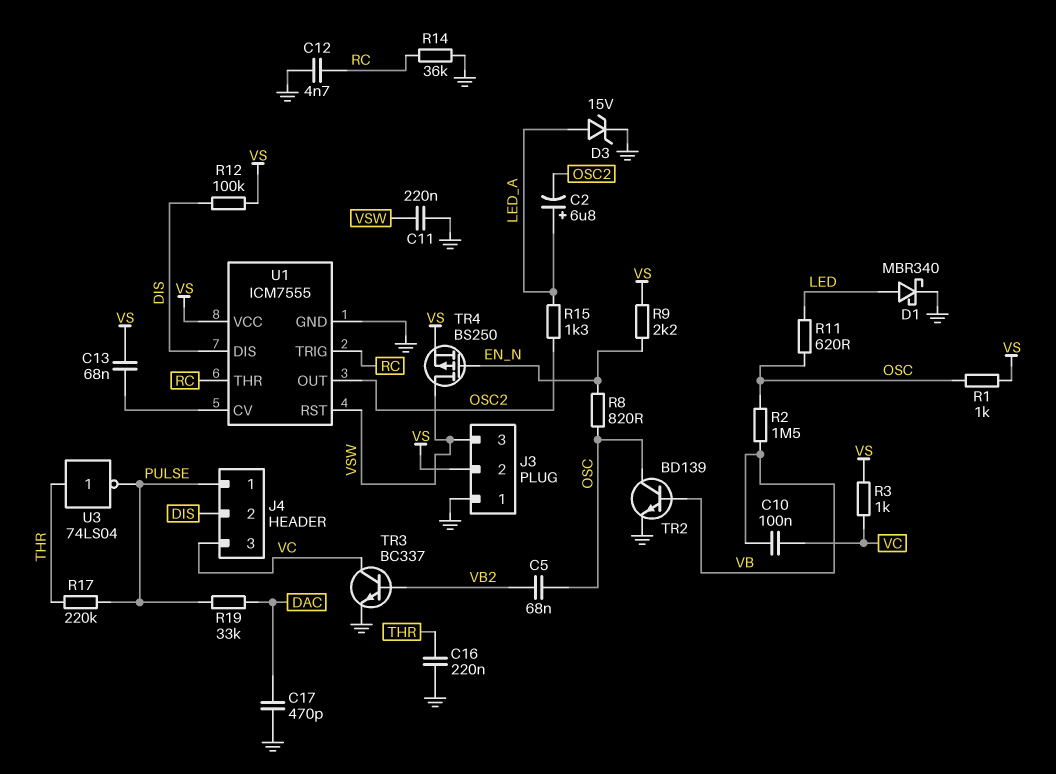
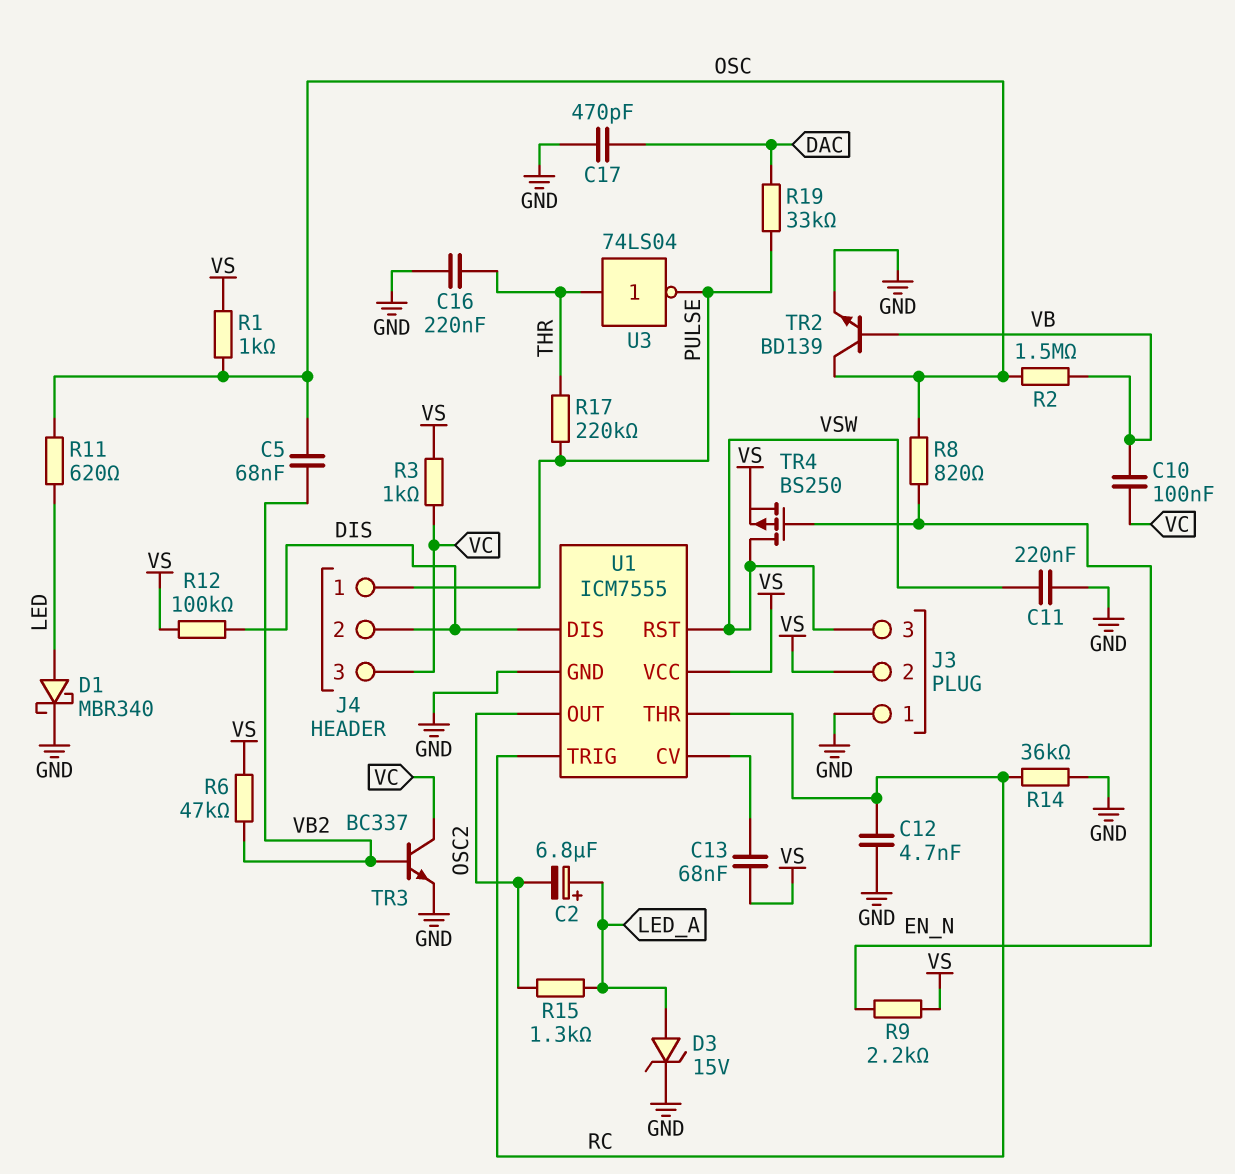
R6: none -> 47k (VB2, VS)

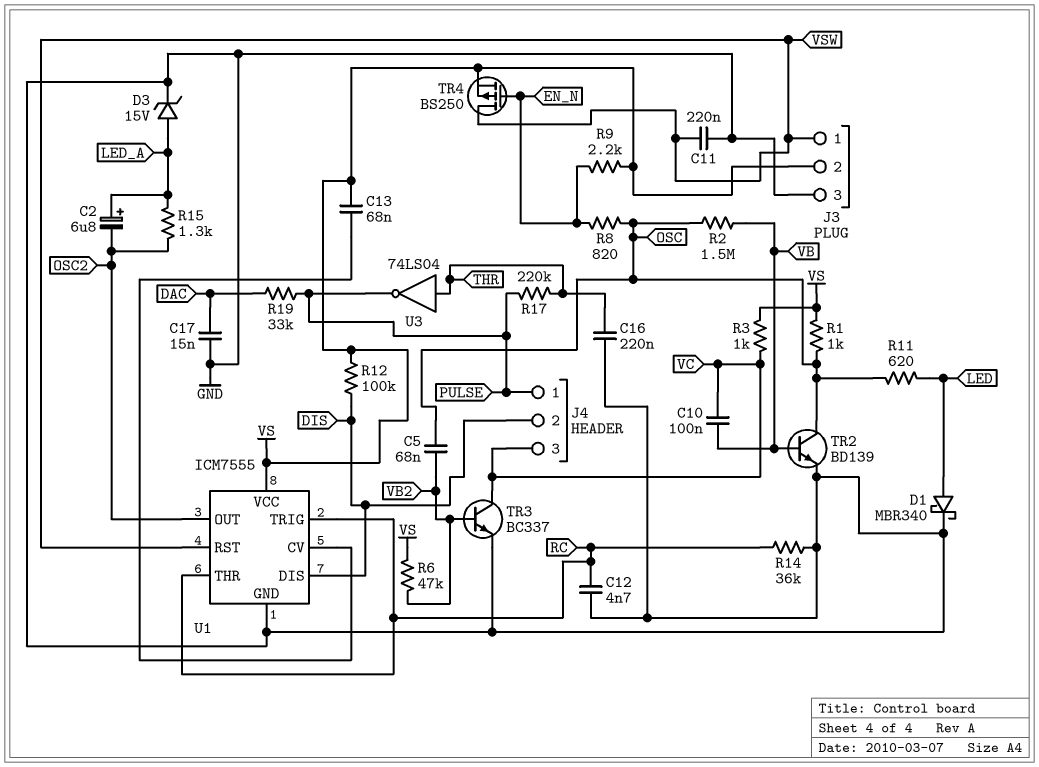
C17: 470pF (DAC, GND) -> 15nF (DAC, GND)
J3 pin 1: GND -> VSW
J3 pin 3: VSW -> GND

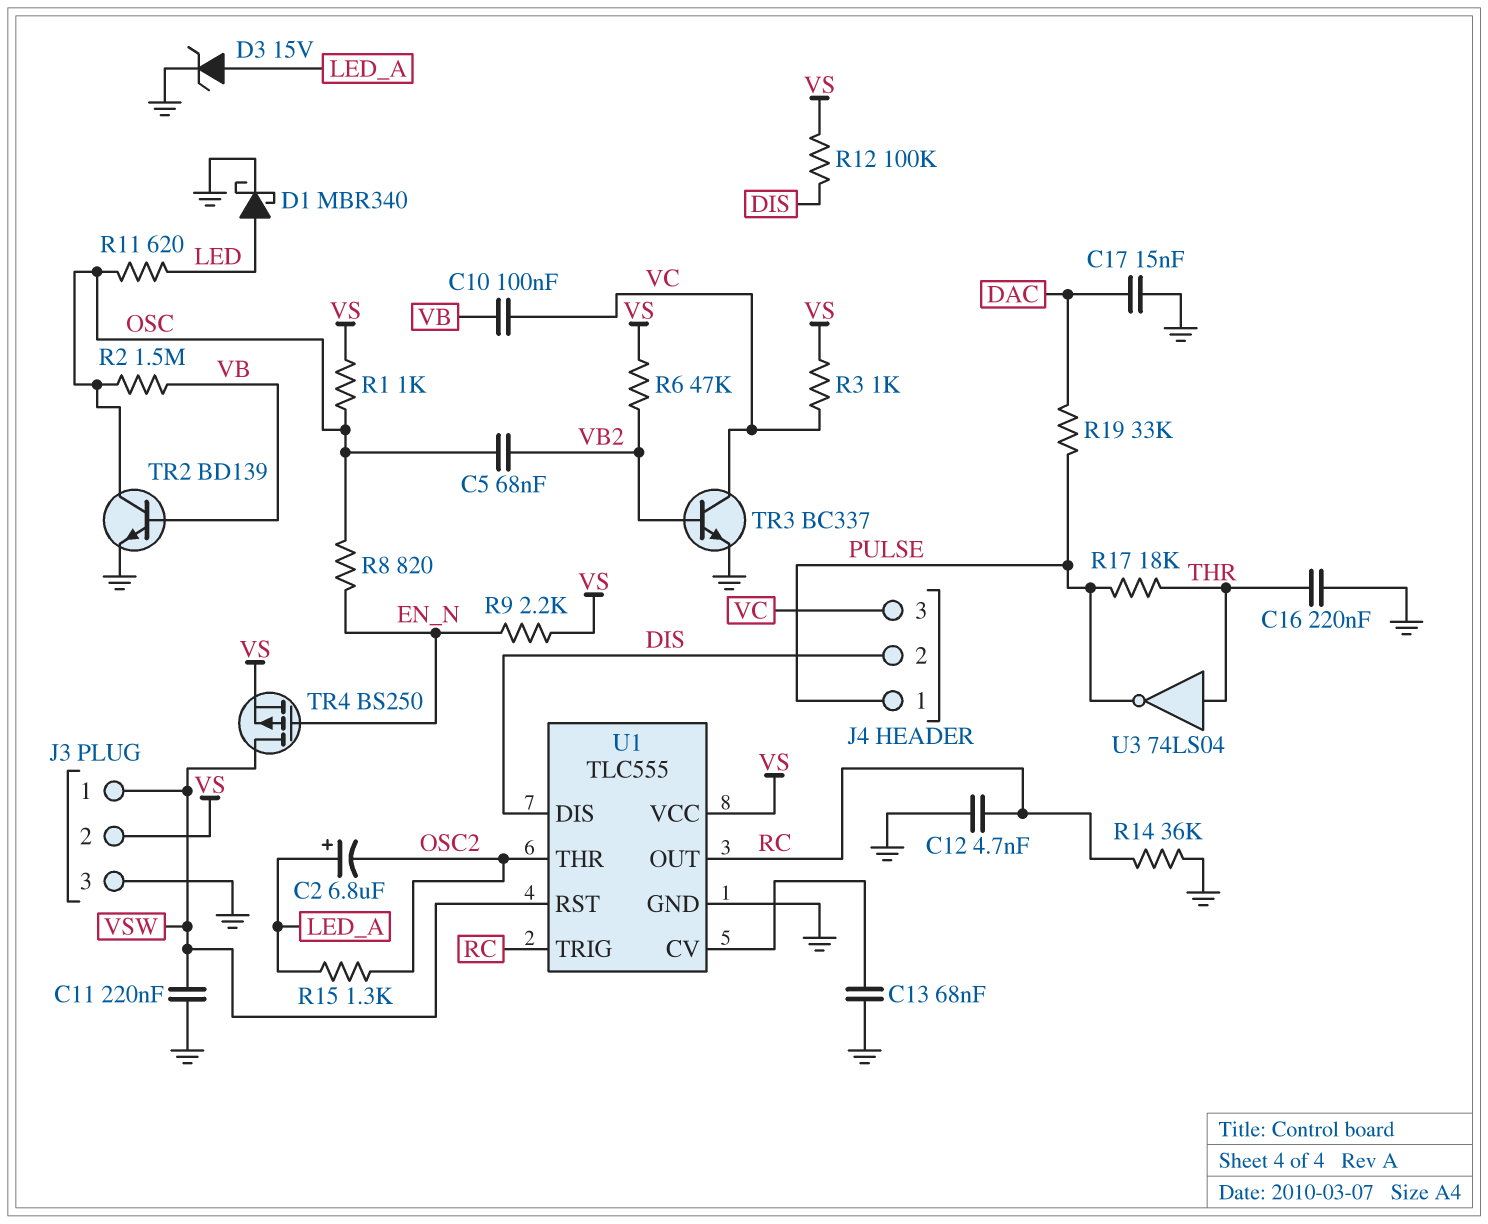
C13: 68nF (U1/CV, VS) -> 68nF (GND, U1/CV)
R17: 220k (PULSE, THR) -> 18k (PULSE, THR)
U1: ICM7555 -> TLC555
U1 pin OUT: OSC2 -> RC
U1 pin THR: RC -> OSC2

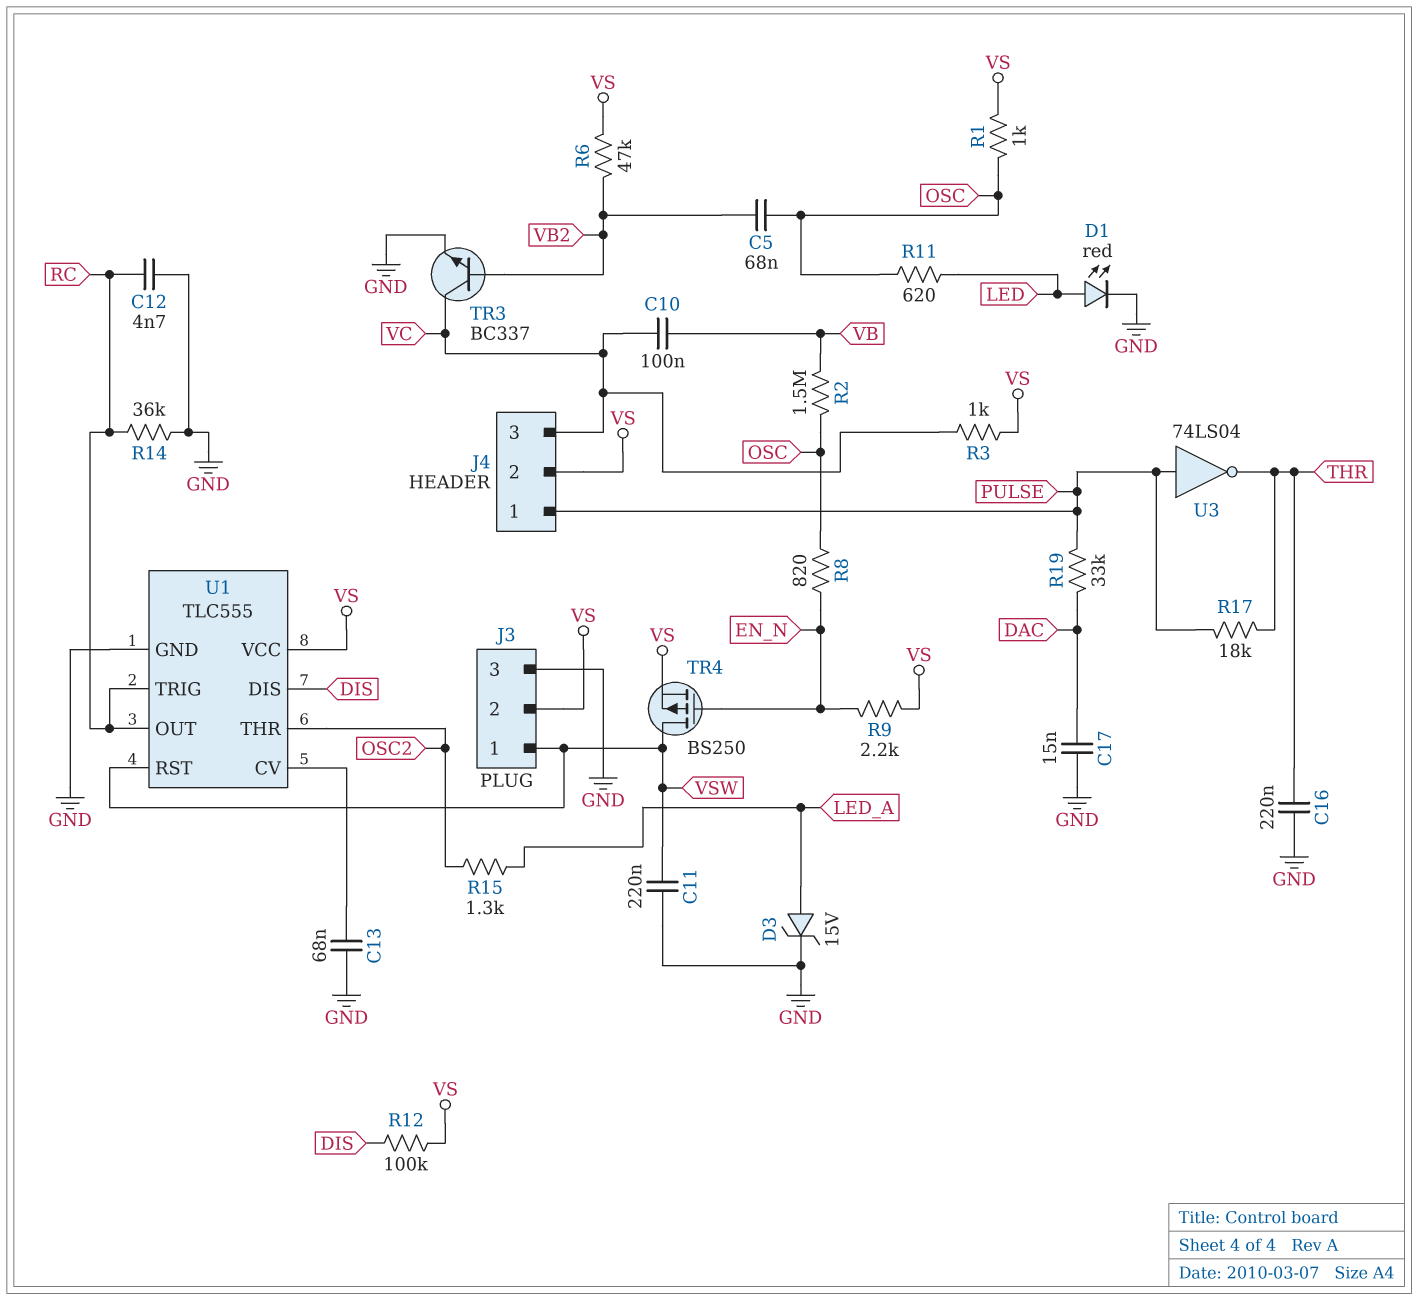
C2: 6.8uF (plus LED_A, minus OSC2) -> none
D1: schottky MBR340 (A LED, K GND) -> LED red (A LED, K GND)
J4 pin 2: DIS -> VS
TR2: NPN BD139 (B VB, C OSC, E GND) -> none
U3: NOT 74LS04 (in THR, out PULSE) -> NOT 74LS04 (in PULSE, out THR)

